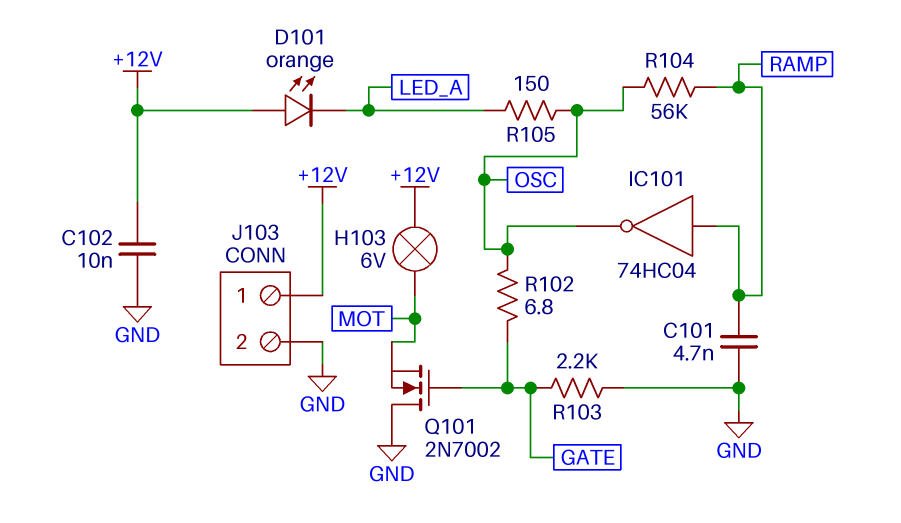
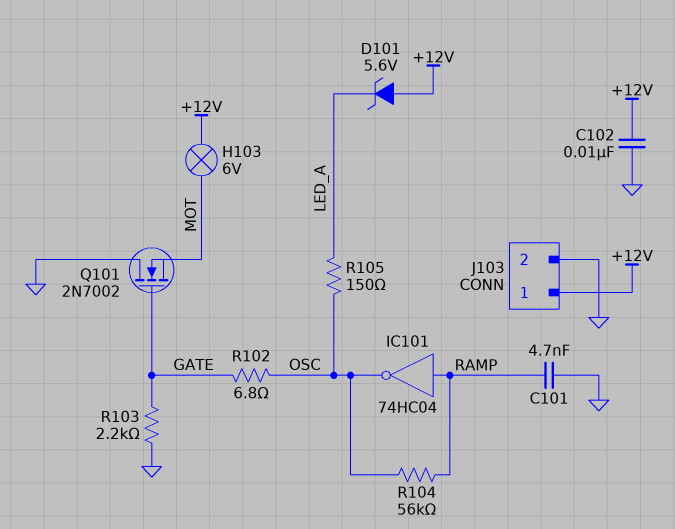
D101: LED orange (A +12V, K LED_A) -> zener 5.6V (A +12V, K LED_A)

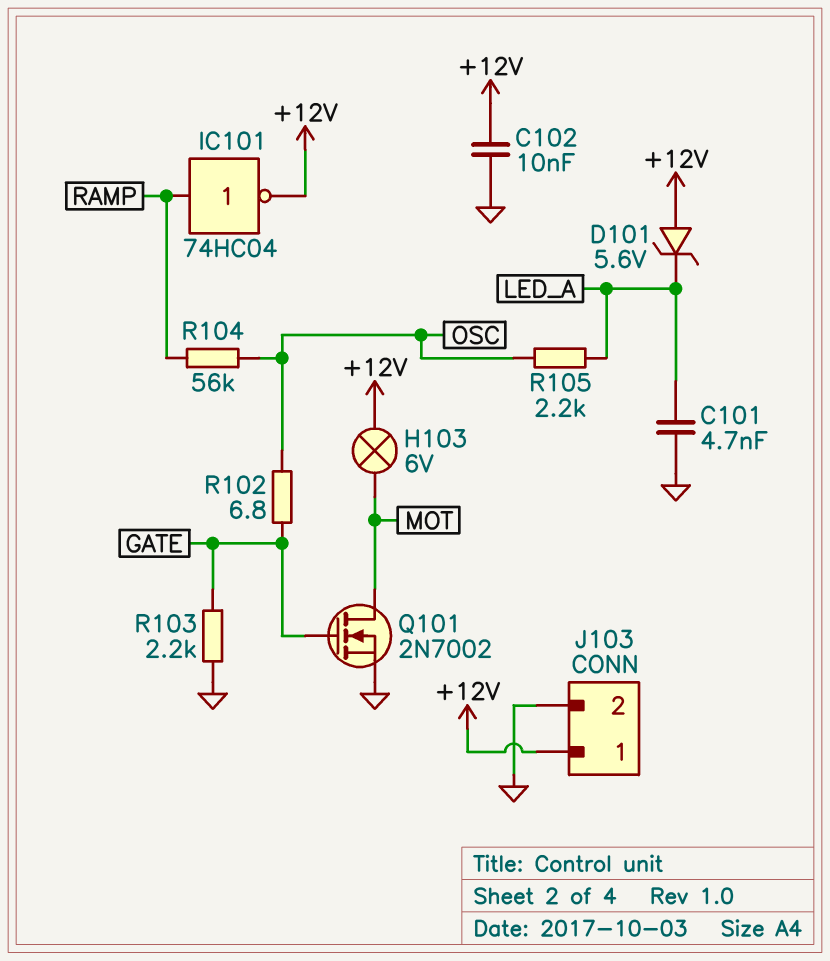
C101: 4.7nF (GND, RAMP) -> 4.7nF (GND, LED_A)
IC101: NOT 74HC04 (in RAMP, out OSC) -> NOT 74HC04 (in RAMP, out +12V)
Q101: NMOS 2N7002 (G GATE, D GND, S MOT) -> NMOS 2N7002 (G GATE, D MOT, S GND)
R105: 150 (LED_A, OSC) -> 2.2k (LED_A, OSC)

